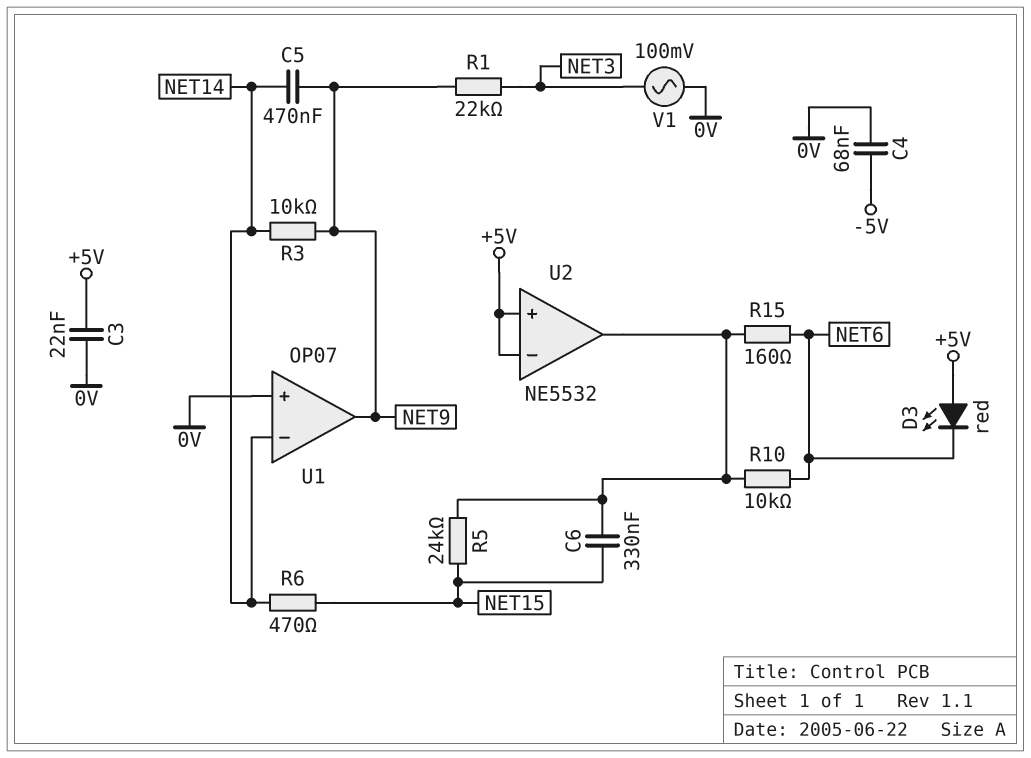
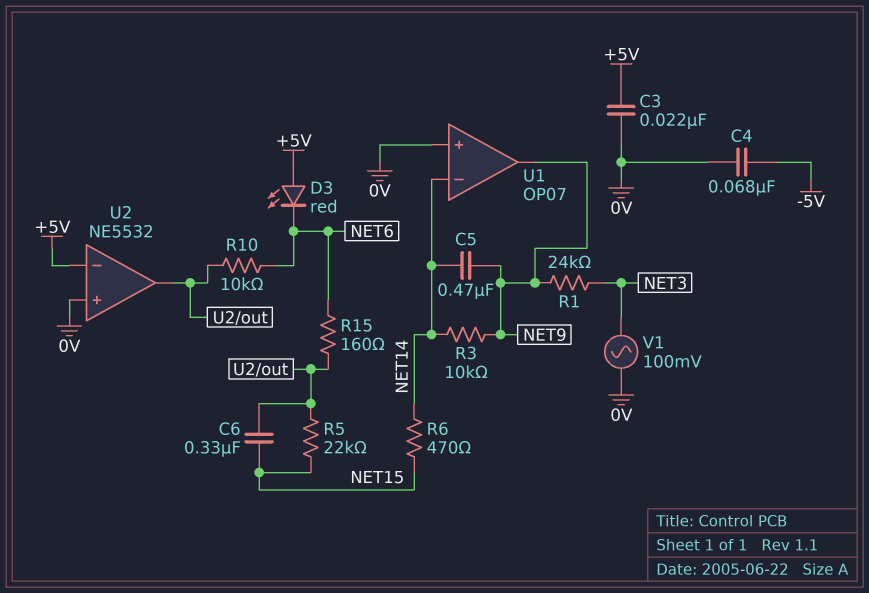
R1: 22k (NET3, NET9) -> 24k (NET3, NET9)
R5: 24k (NET15, U2/out) -> 22k (NET15, U2/out)
U2 pin in+: +5V -> 0V

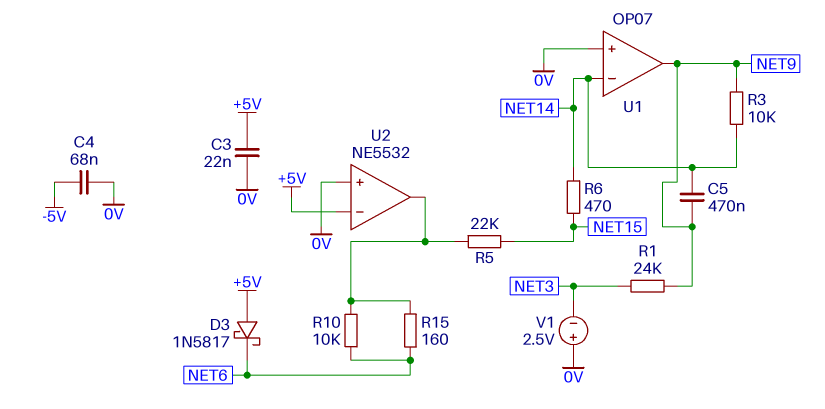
C6: 330nF (NET15, U2/out) -> none
D3: LED red (A +5V, K NET6) -> schottky 1N5817 (A +5V, K NET6)
V1: AC 100mV (0V, NET3) -> 2.5V (plus 0V, minus NET3)

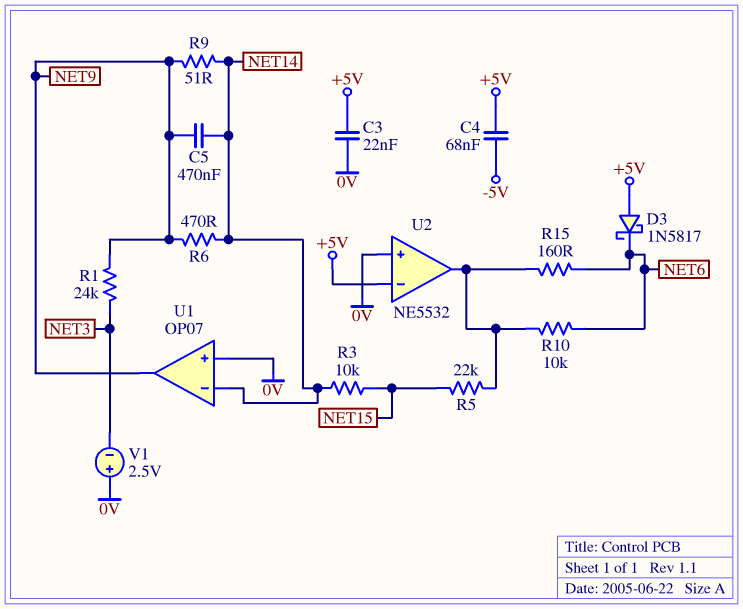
C4: 68nF (-5V, 0V) -> 68nF (+5V, -5V)
R3: 10k (NET9, NET14) -> 10k (NET14, NET15)
R6: 470 (NET14, NET15) -> 470 (NET9, NET14)
R9: none -> 51 (NET9, NET14)

